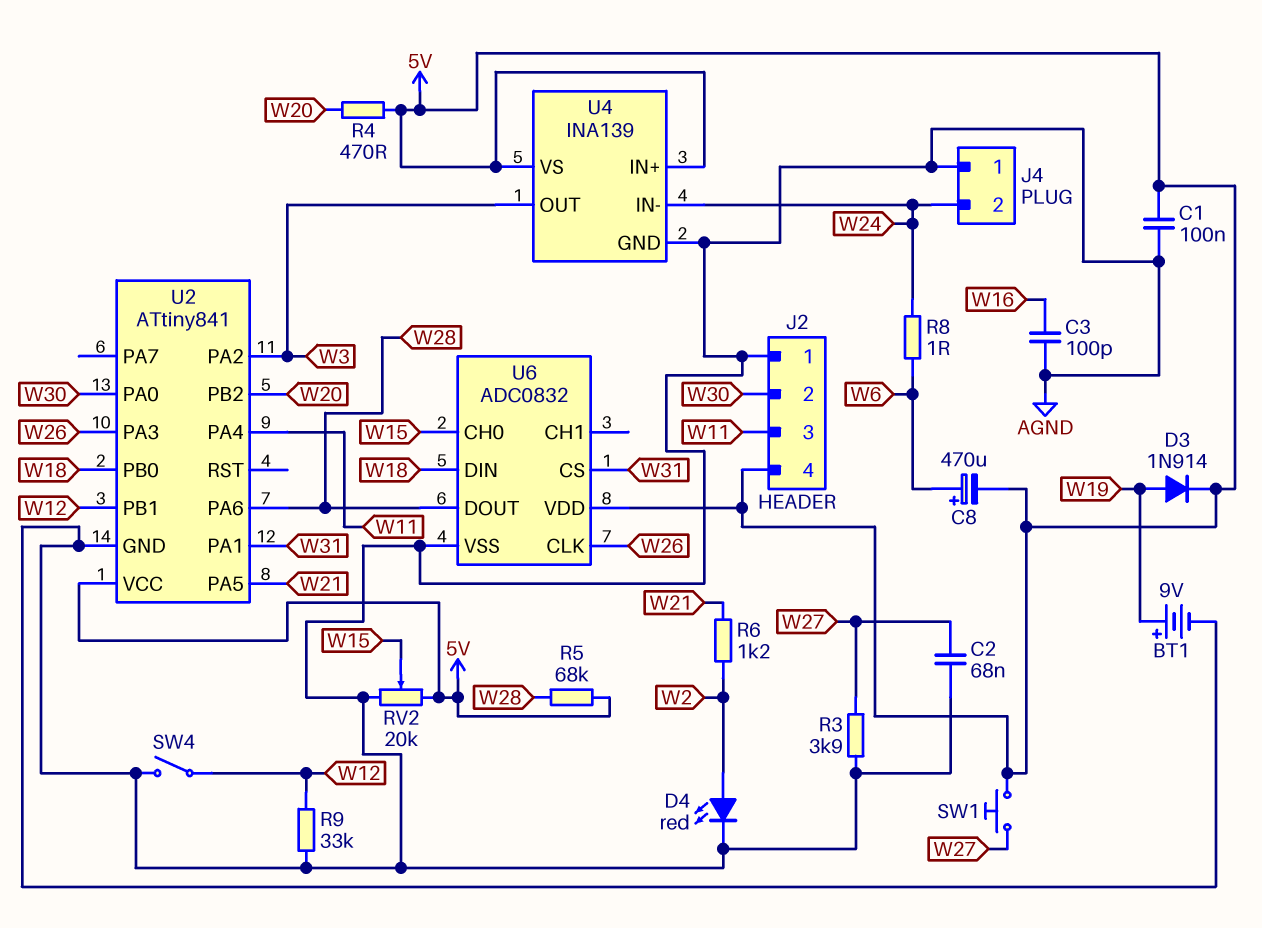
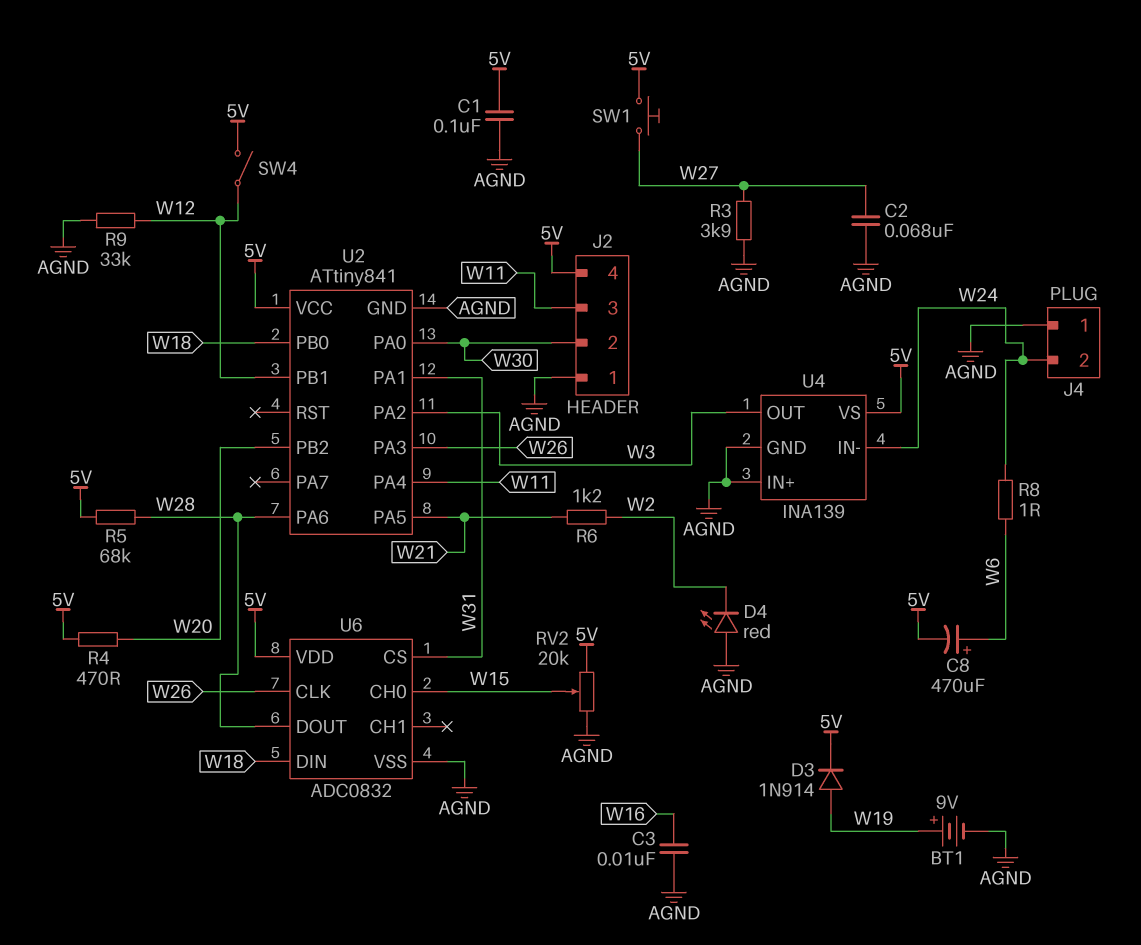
C3: 100pF (AGND, W16) -> 10nF (AGND, W16)
D4: LED red (A W2, K AGND) -> LED red (A AGND, K W2)
SW4: switch (AGND, W12) -> switch (5V, W12)
U4 pin IN+: 5V -> AGND

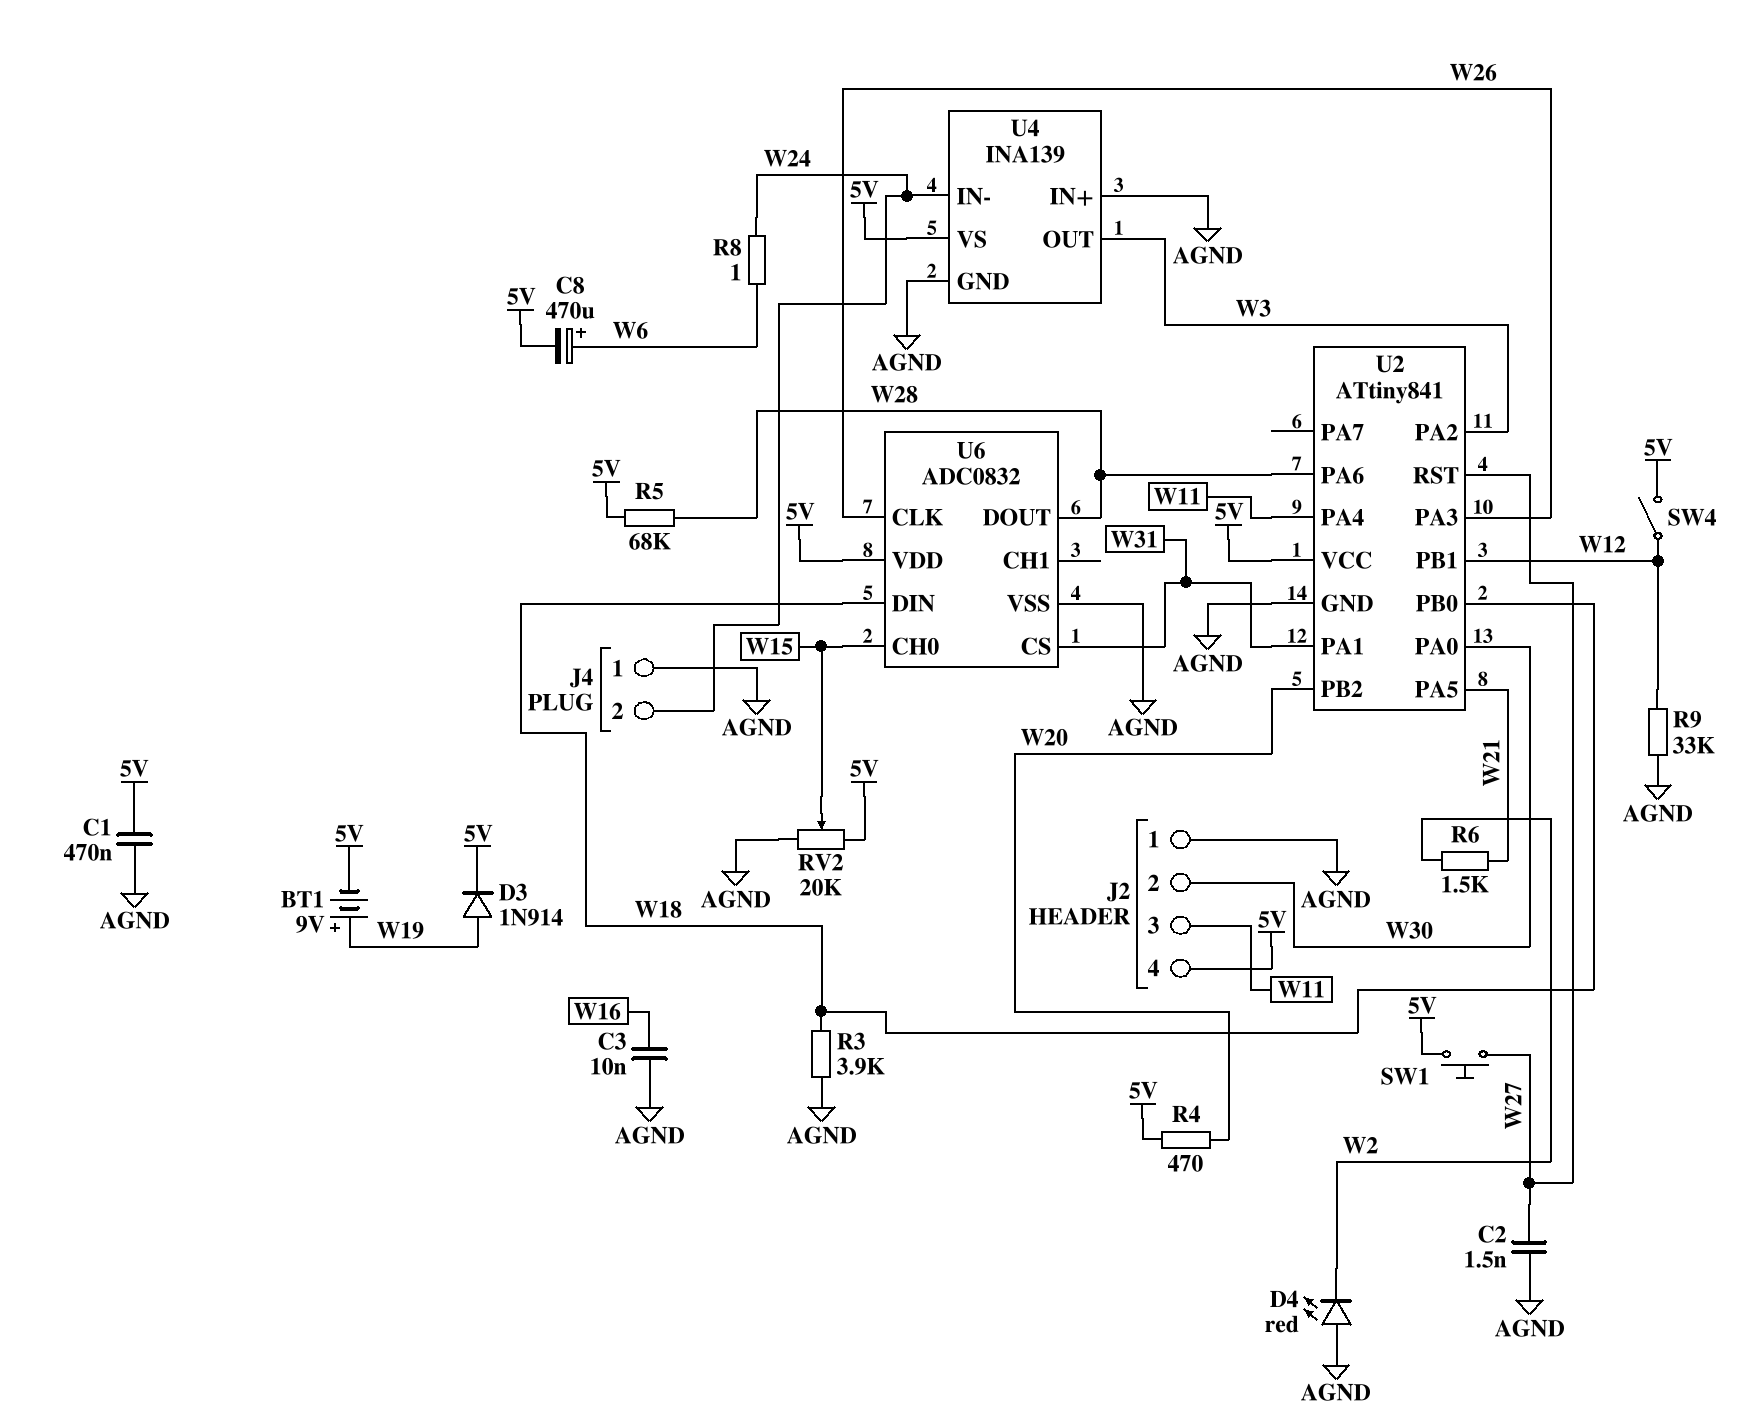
BT1: 9V (plus W19, minus AGND) -> 9V (plus W19, minus 5V)
C1: 100nF (5V, AGND) -> 470nF (5V, AGND)
C2: 68nF (AGND, W27) -> 1.5nF (AGND, W27)
R3: 3.9k (AGND, W27) -> 3.9k (AGND, W18)
R6: 1.2k (W2, W21) -> 1.5k (W2, W21)
U2 pin RST: none -> W27

